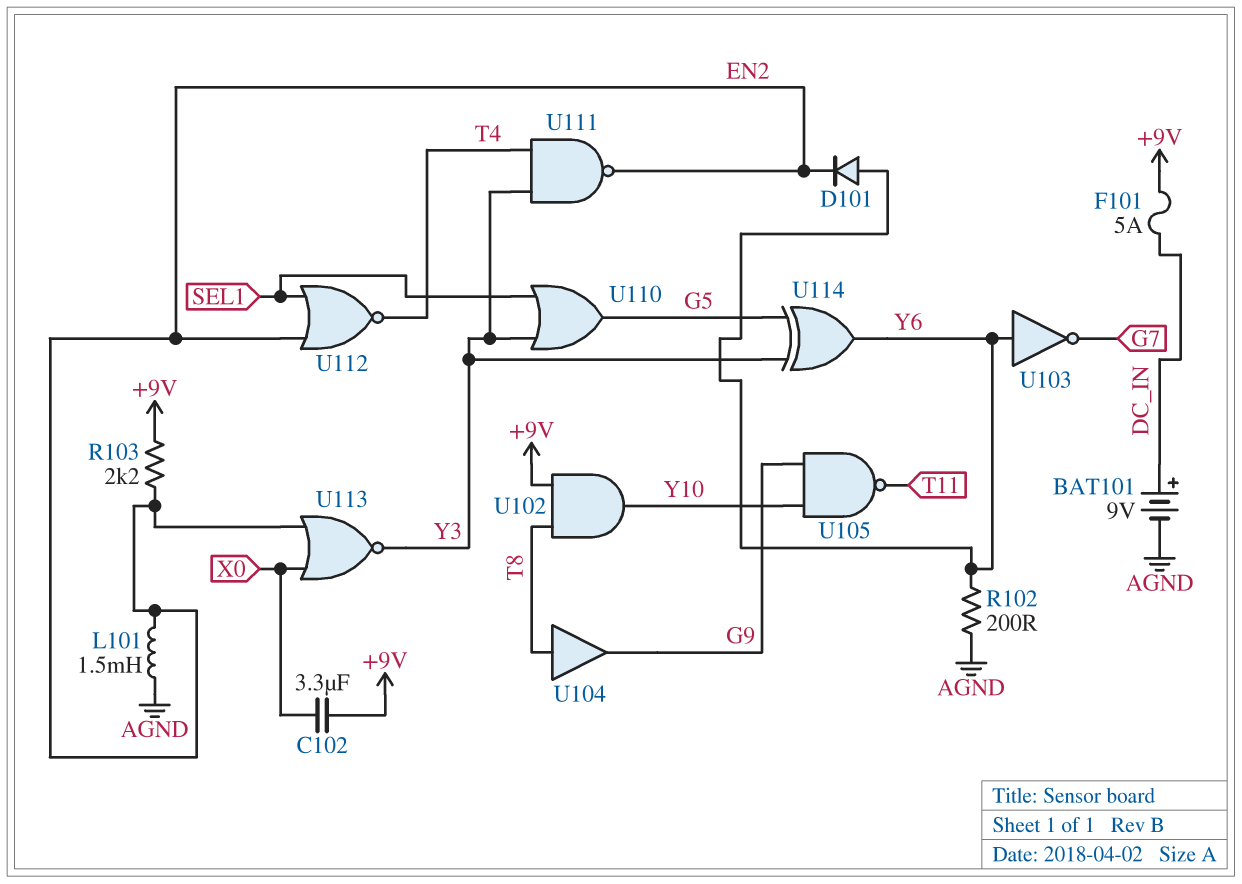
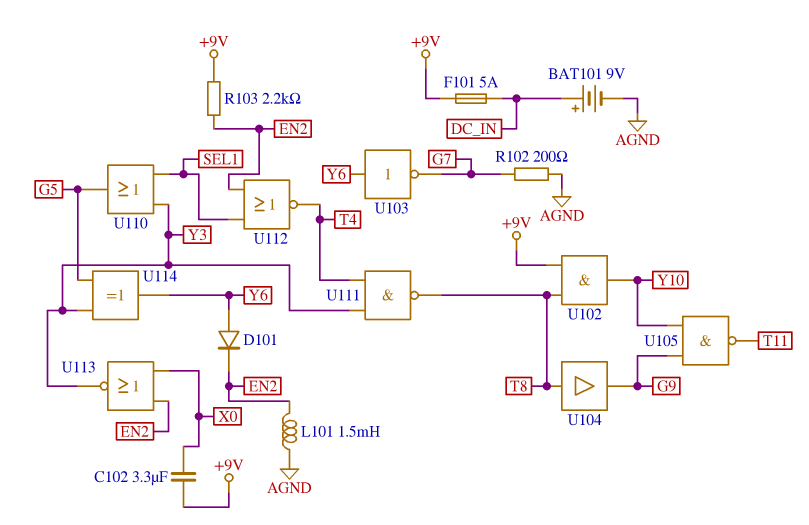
R102: 200 (AGND, Y6) -> 200 (AGND, G7)
U111: NAND (in T4, in Y3, out EN2) -> NAND (in T4, in Y3, out T8)

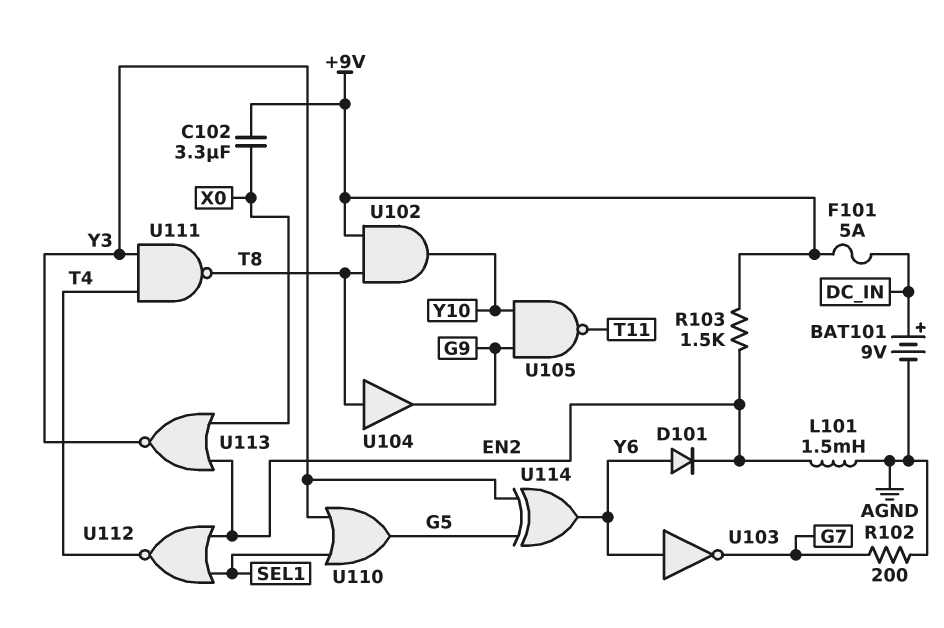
R103: 2.2k (+9V, EN2) -> 1.5k (+9V, EN2)

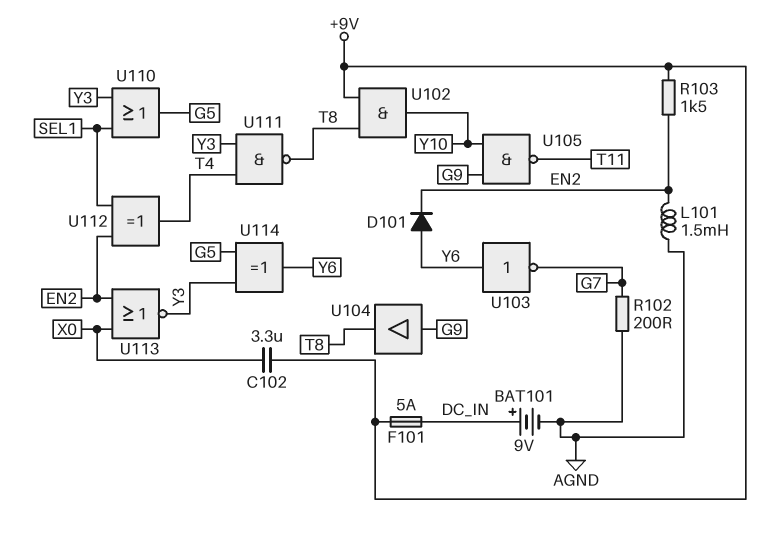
U104: buffer (in T8, out G9) -> buffer (in G9, out T8)
U112: NOR (in EN2, in SEL1, out T4) -> XOR (in EN2, in SEL1, out T4)

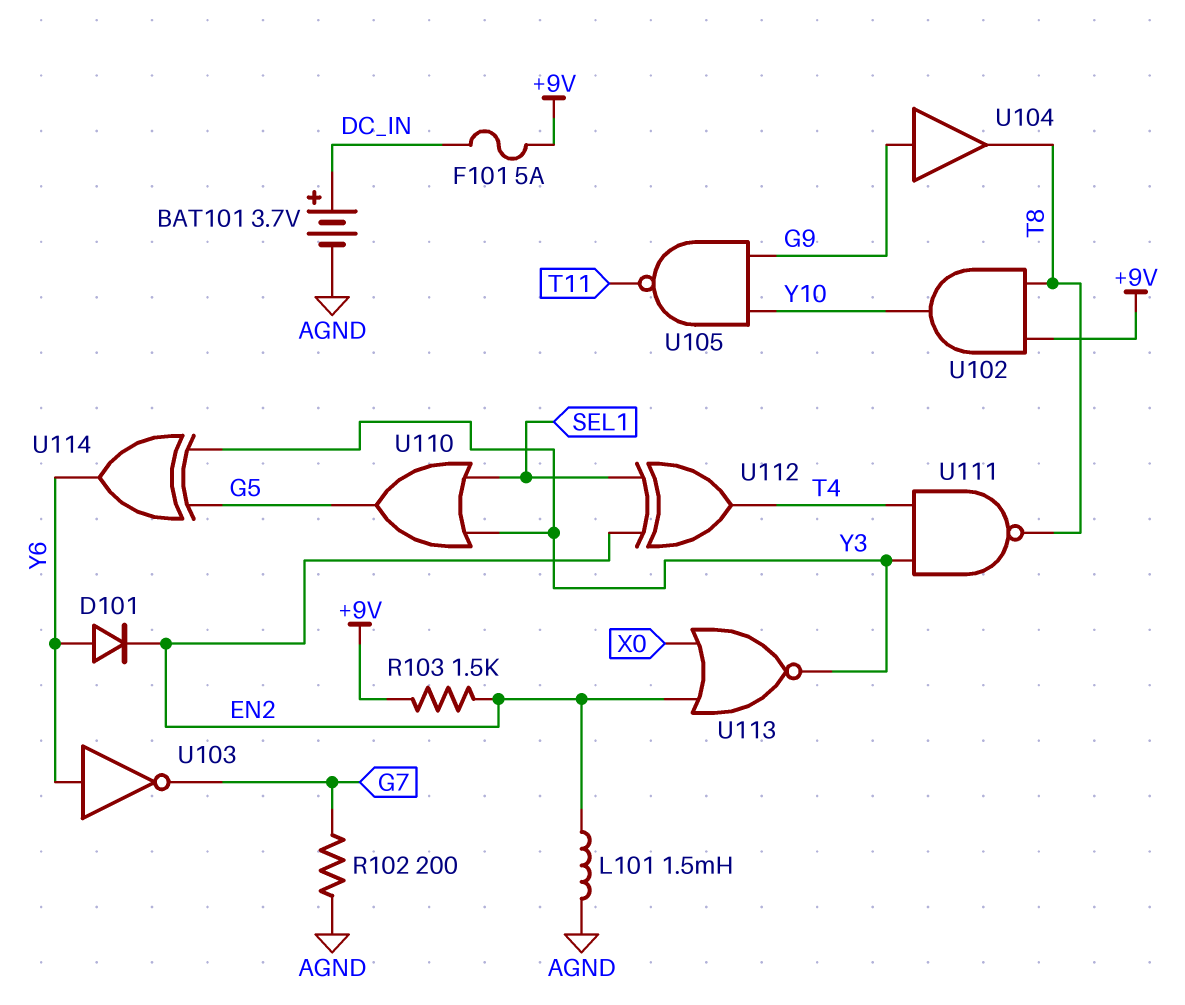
BAT101: 9V (plus DC_IN, minus AGND) -> 3.7V (plus DC_IN, minus AGND)
C102: 3.3uF (+9V, X0) -> none

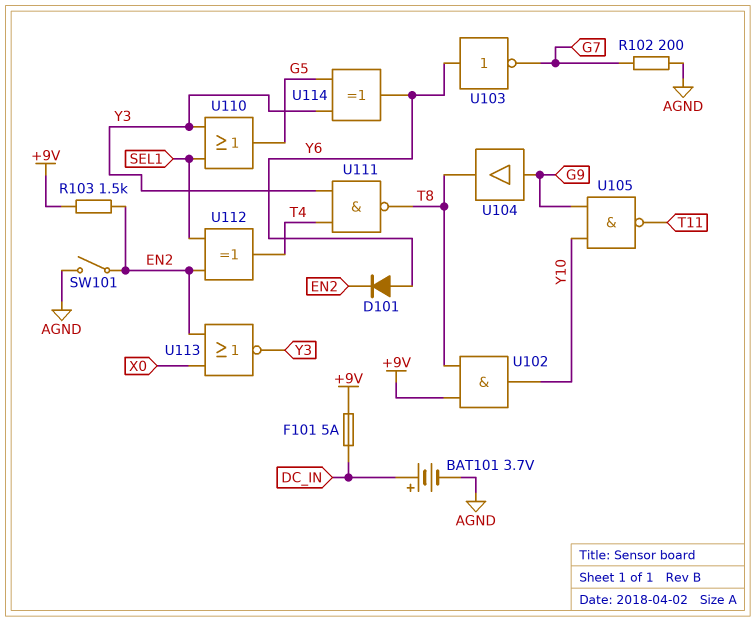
L101: 1.5mH (AGND, EN2) -> none
SW101: none -> switch (AGND, EN2)

